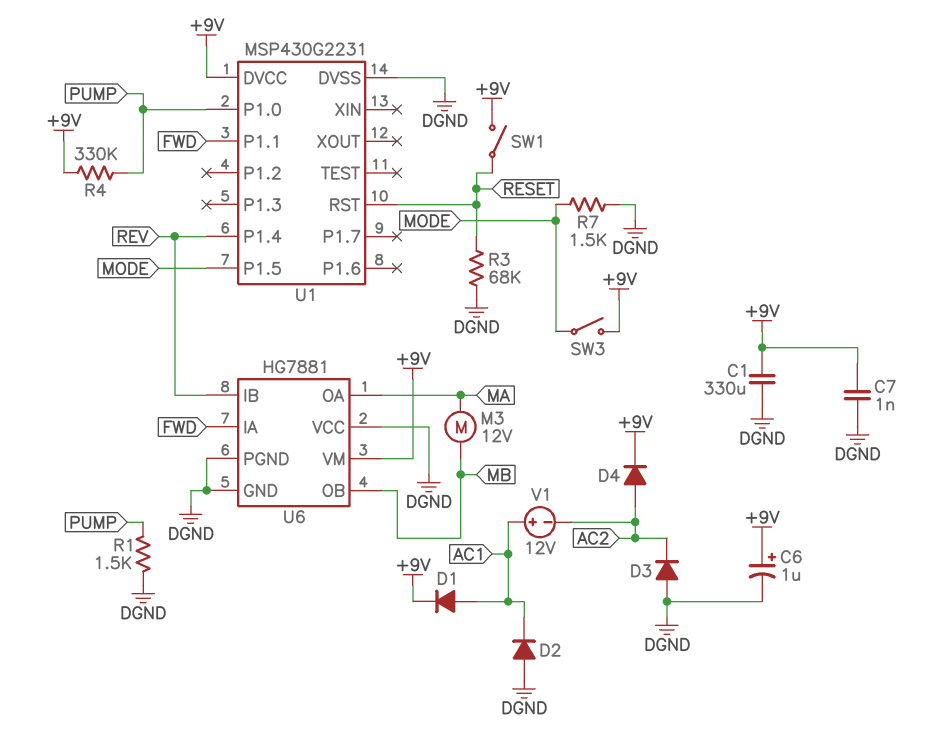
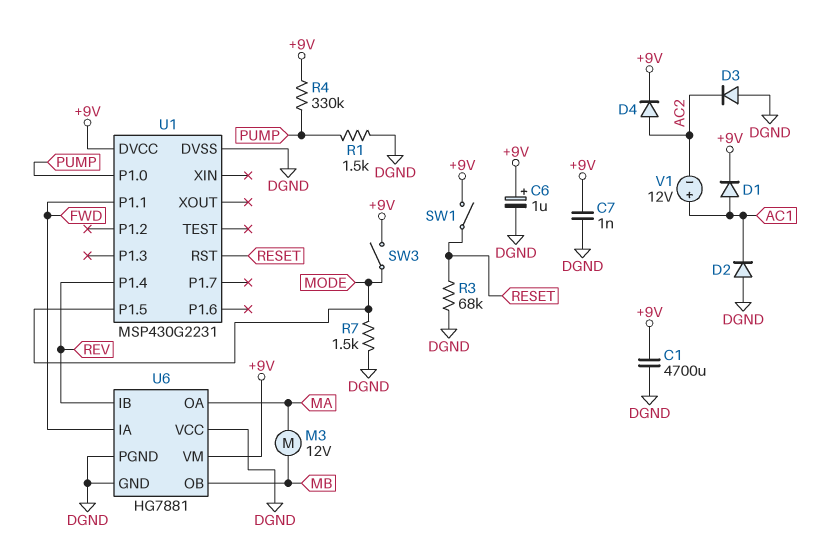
C1: 330uF (+9V, DGND) -> 4700uF (+9V, DGND)

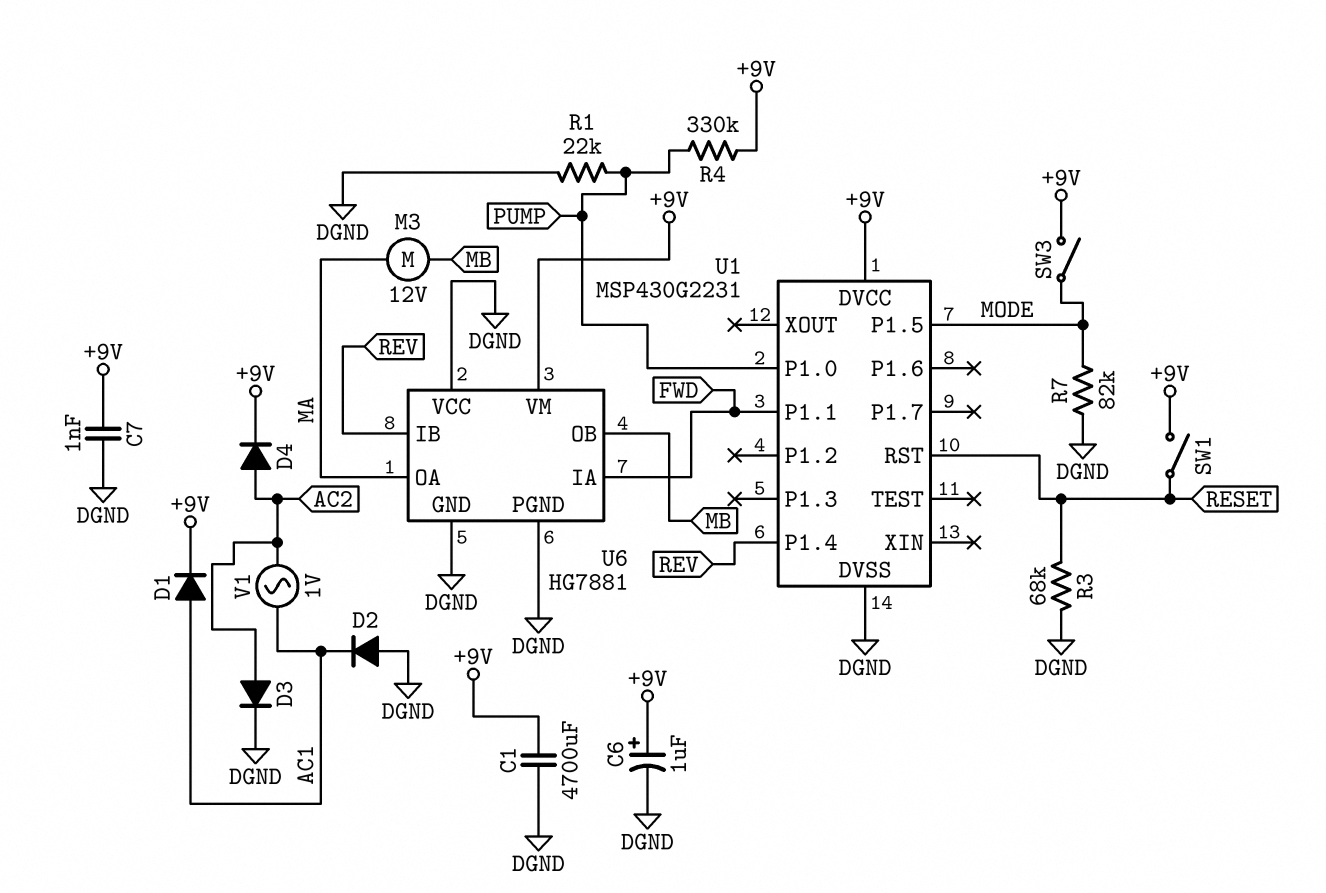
D3: diode (A DGND, K AC2) -> diode (A AC2, K DGND)
R1: 1.5k (DGND, PUMP) -> 22k (DGND, PUMP)
R7: 1.5k (DGND, MODE) -> 82k (DGND, MODE)
V1: 12V (plus AC1, minus AC2) -> AC 1V (AC1, AC2)

